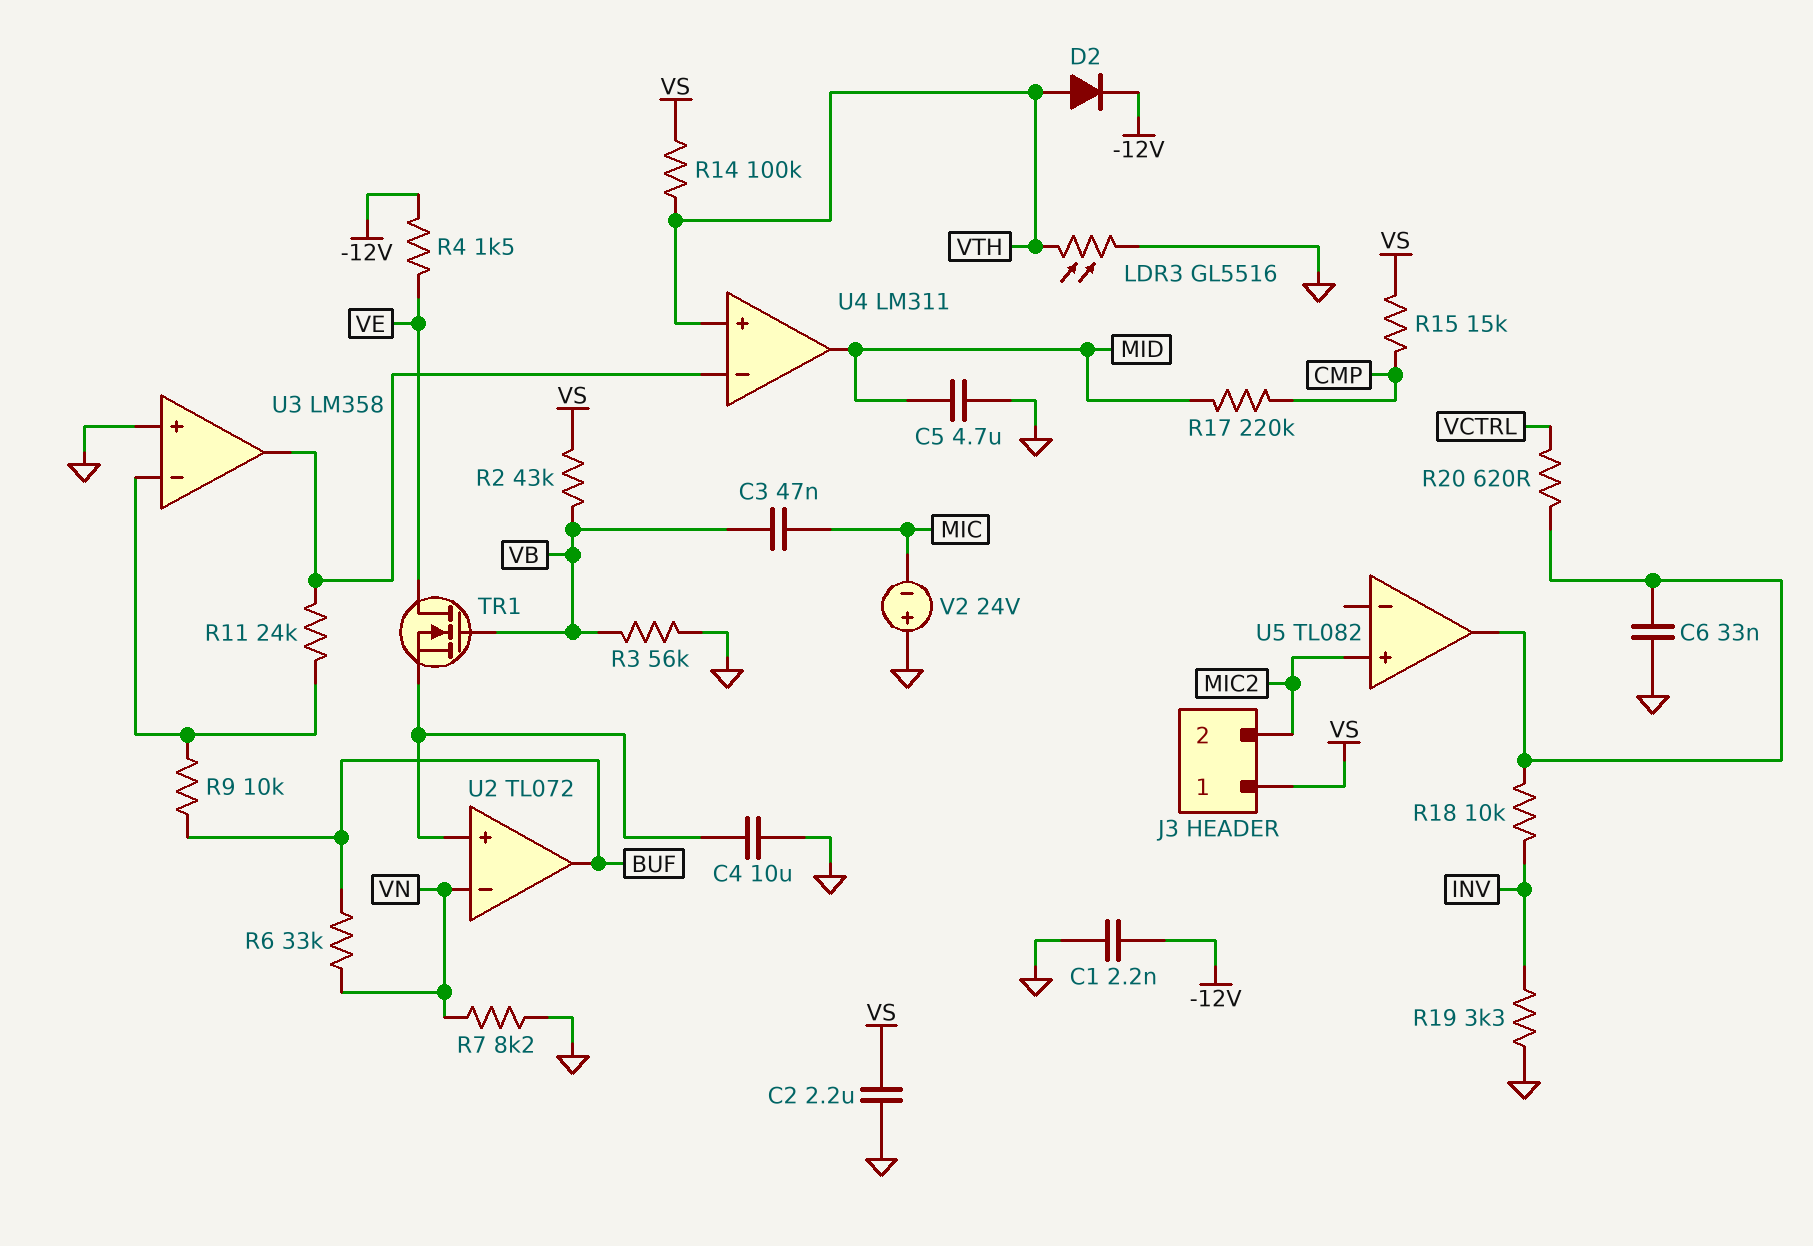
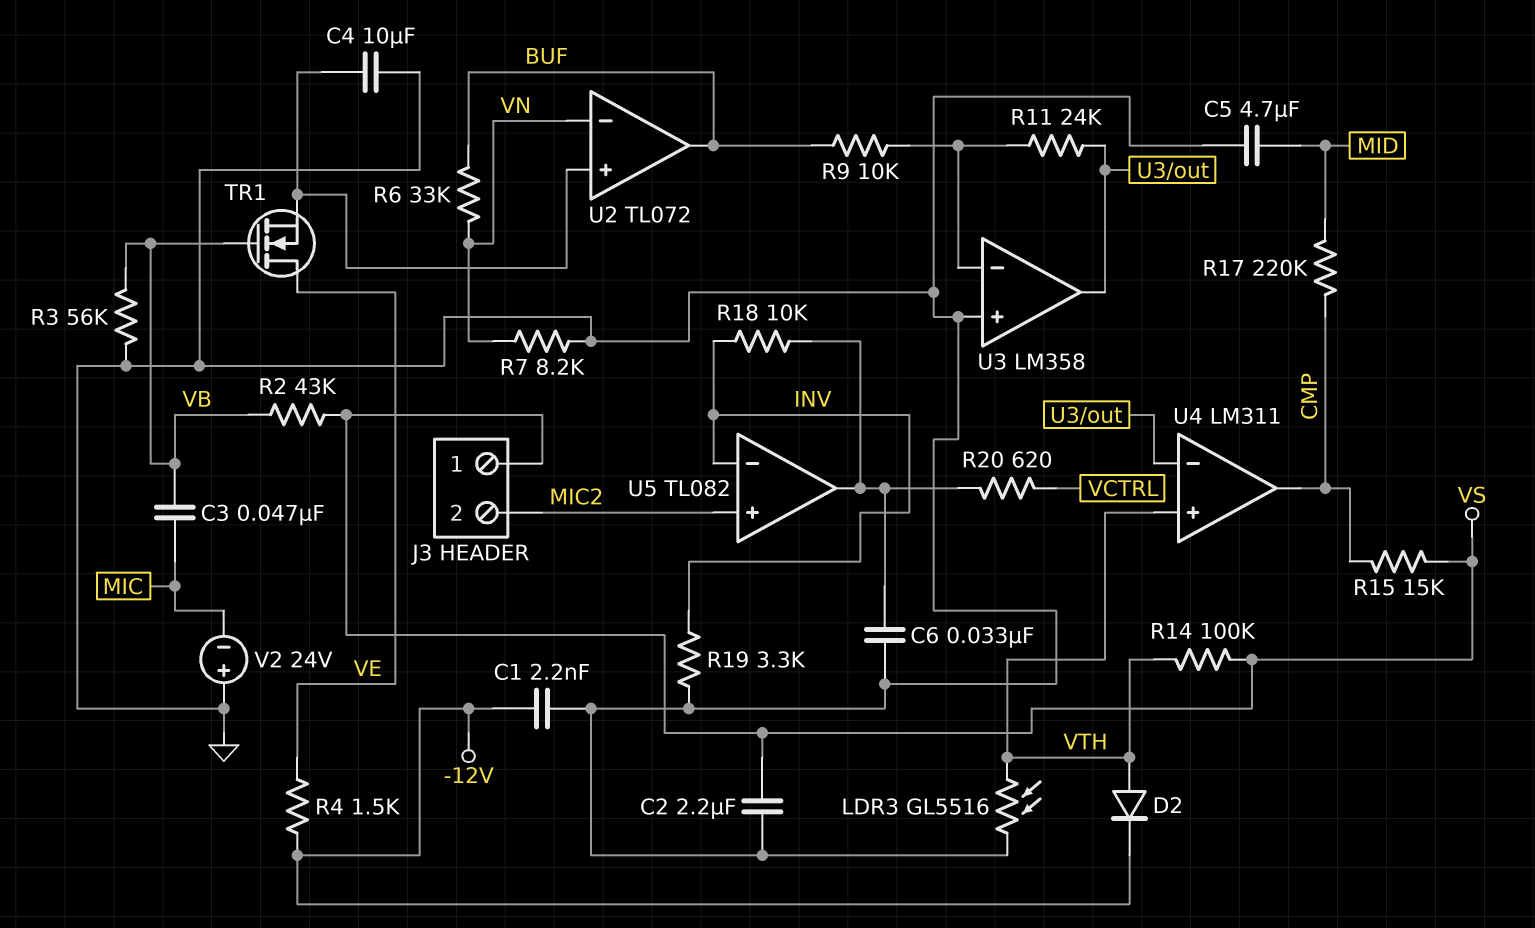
U4 pin out: MID -> CMP
U5 pin in-: none -> INV

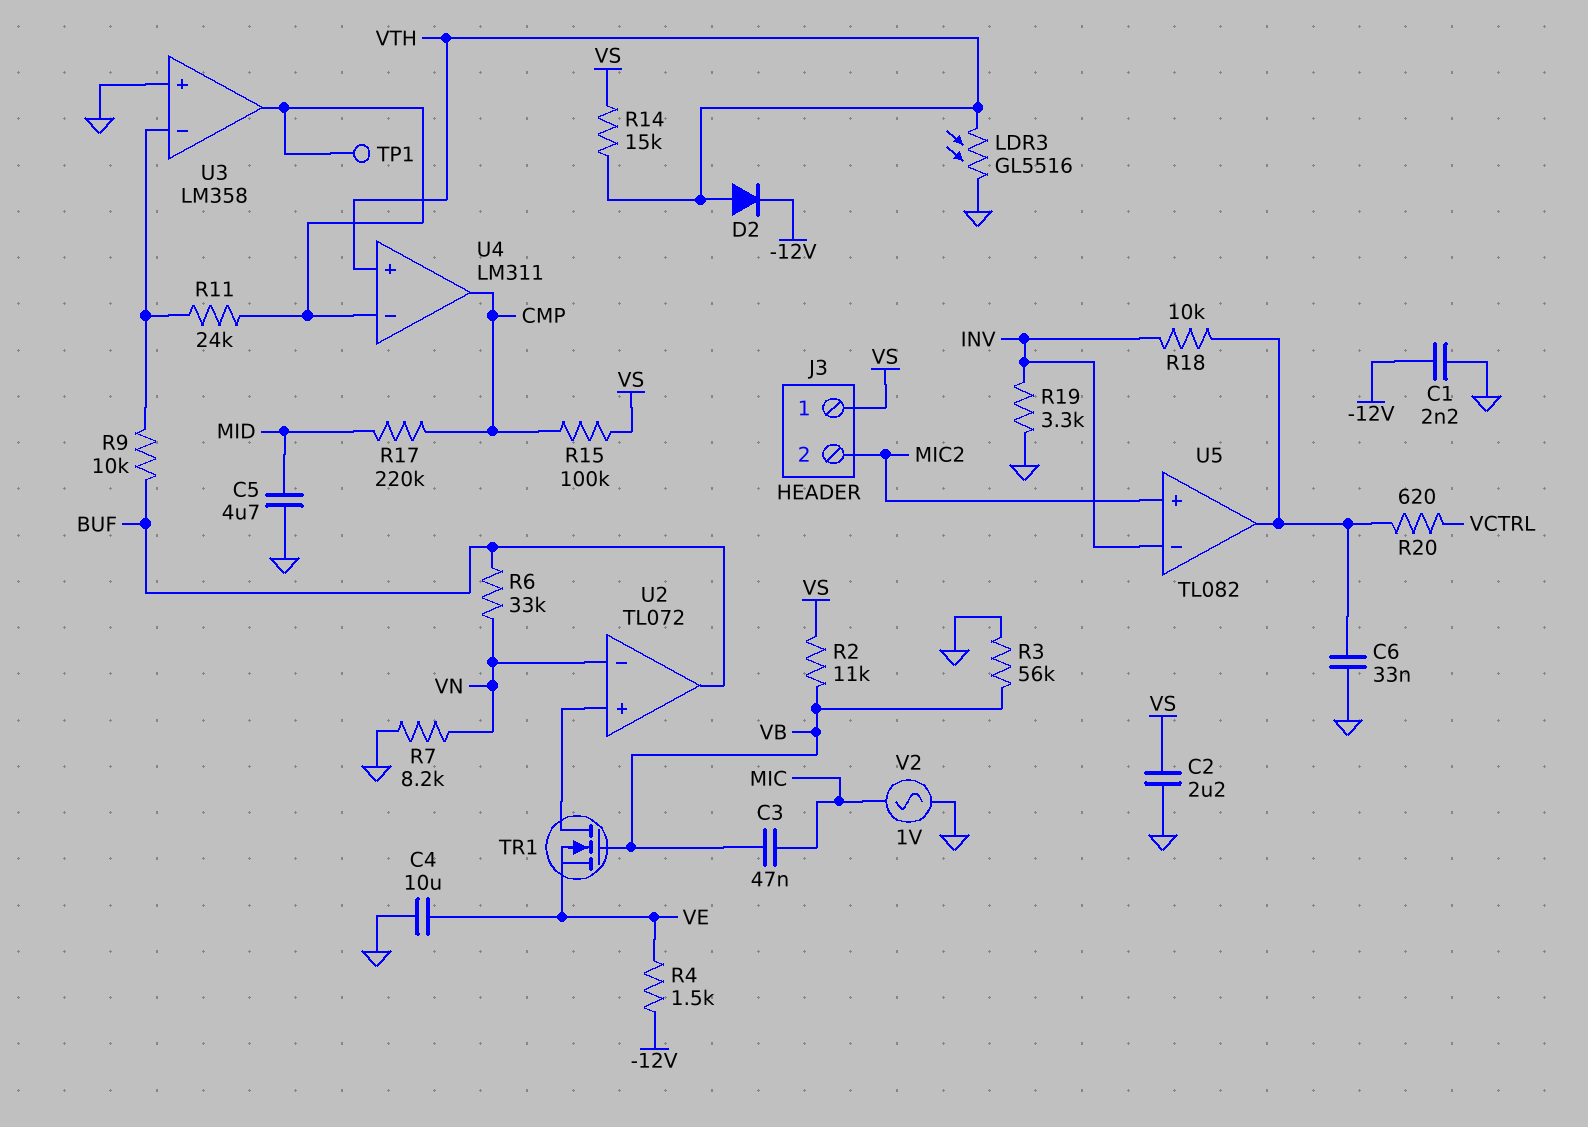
C4: 10uF (GND, U2/in+) -> 10uF (GND, VE)
R2: 43k (VB, VS) -> 11k (VB, VS)
R14: 100k (VS, VTH) -> 15k (VS, VTH)
R15: 15k (CMP, VS) -> 100k (CMP, VS)
TP1: none -> test point (U3/out)
TR1: NMOS (G VB, D VE, S U2/in+) -> NMOS (G VB, D U2/in+, S VE)
V2: 24V (plus GND, minus MIC) -> AC 1V (GND, MIC)

